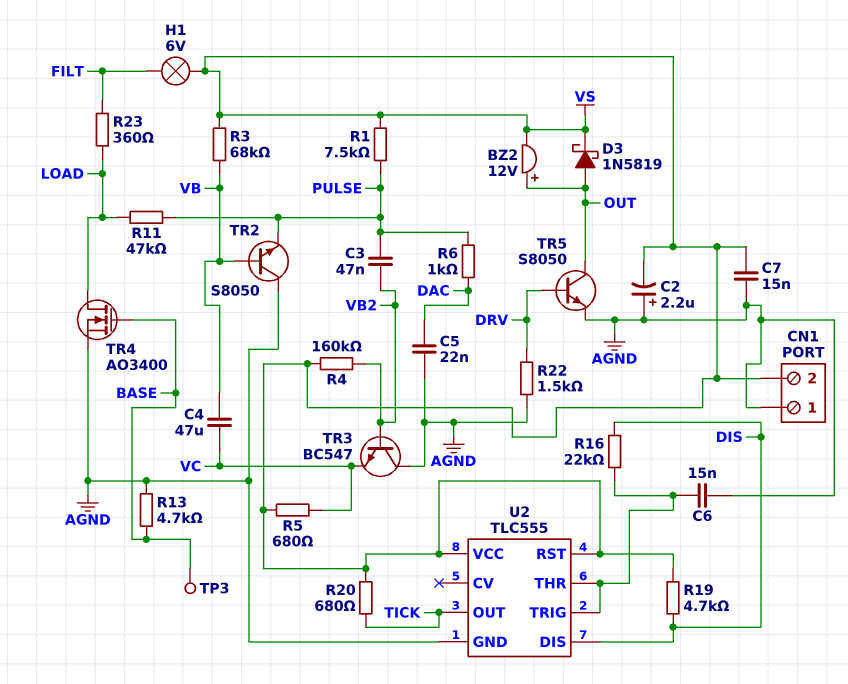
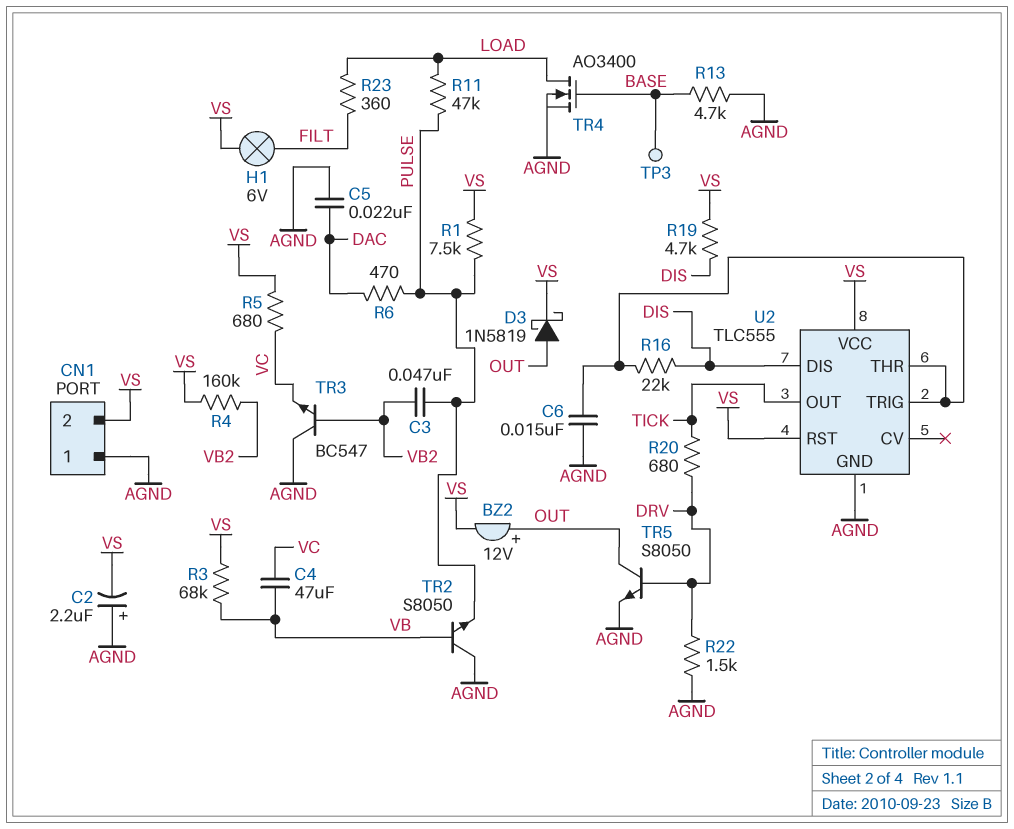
C7: 15nF (AGND, VS) -> none
R6: 1k (DAC, PULSE) -> 470 (DAC, PULSE)
R20: 680 (TICK, VS) -> 680 (DRV, TICK)

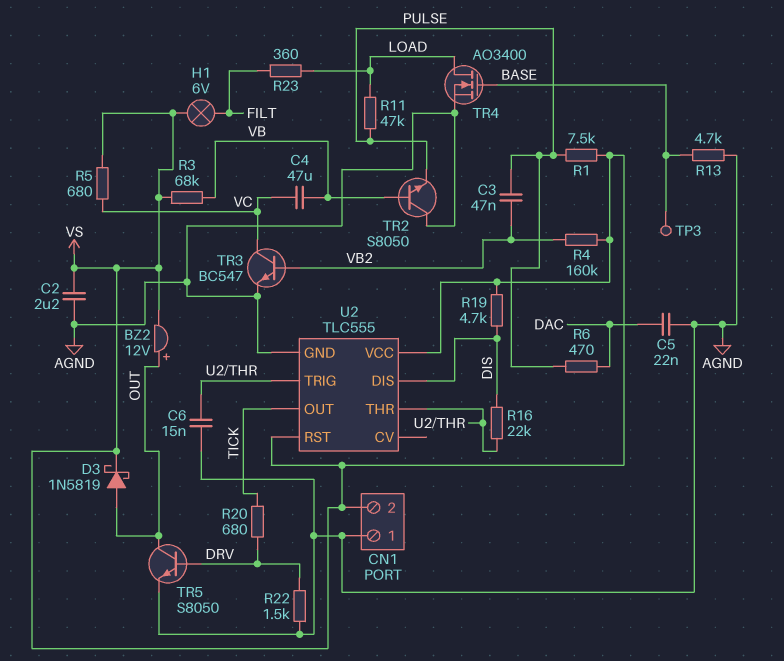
C2: 2.2uF (plus AGND, minus VS) -> 2.2uF (AGND, VS)
TR3: NPN BC547 (B VB2, C AGND, E VC) -> NPN BC547 (B VB2, C VC, E AGND)

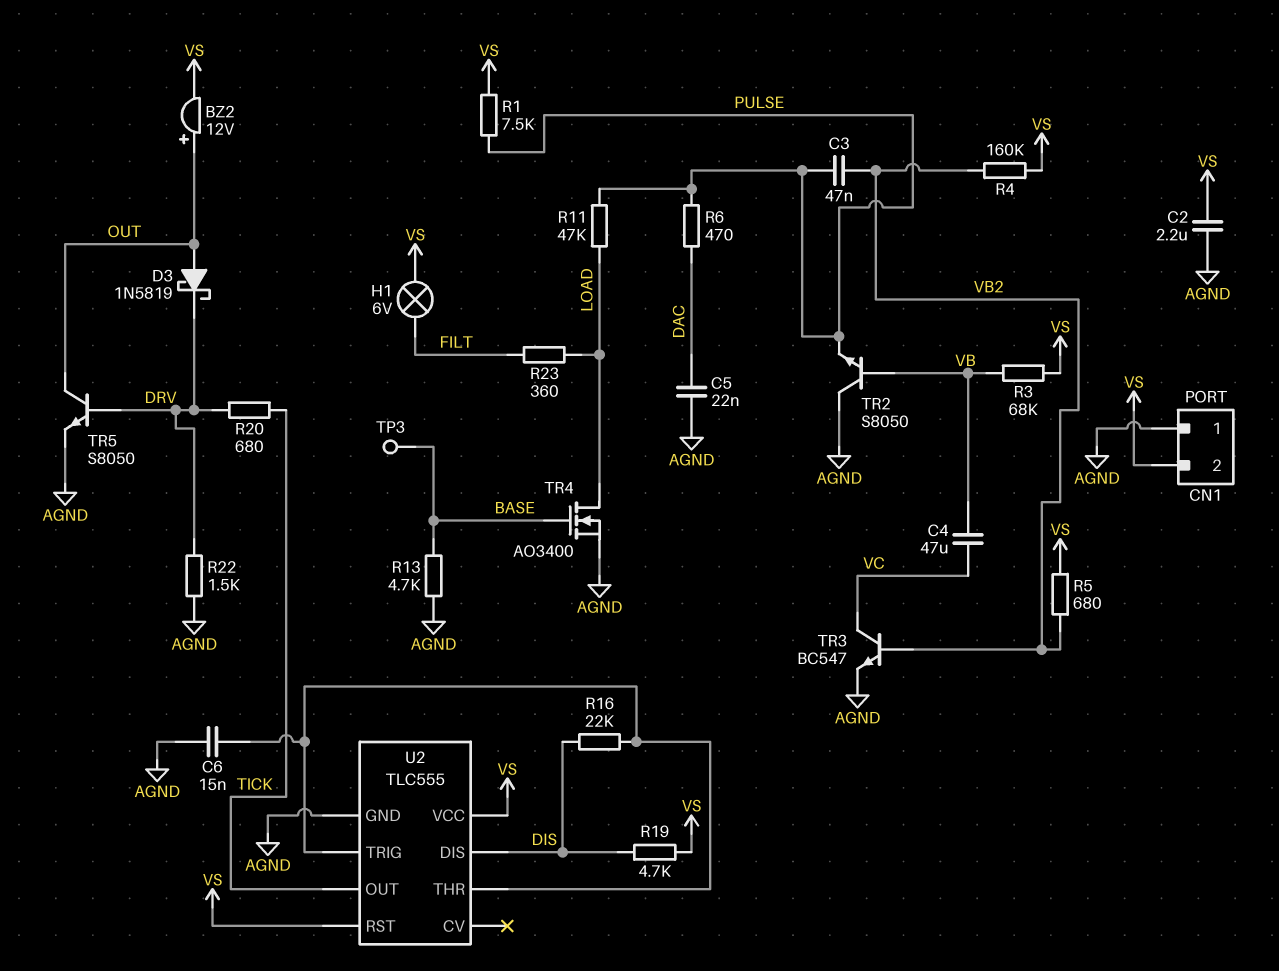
D3: schottky 1N5819 (A OUT, K VS) -> schottky 1N5819 (A OUT, K DRV)
R5: 680 (VC, VS) -> 680 (VB2, VS)

